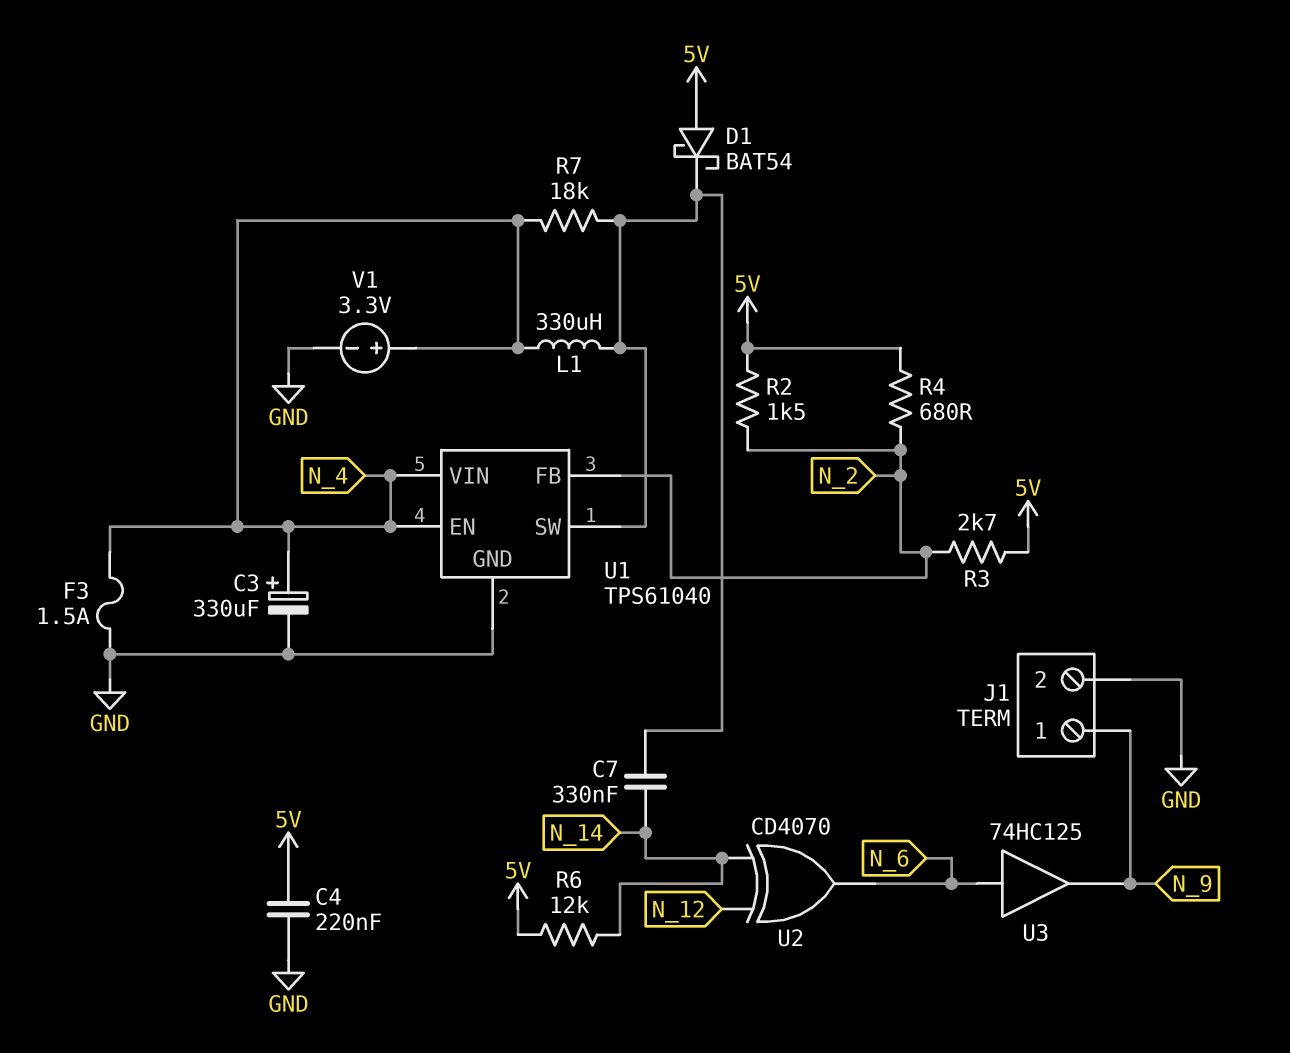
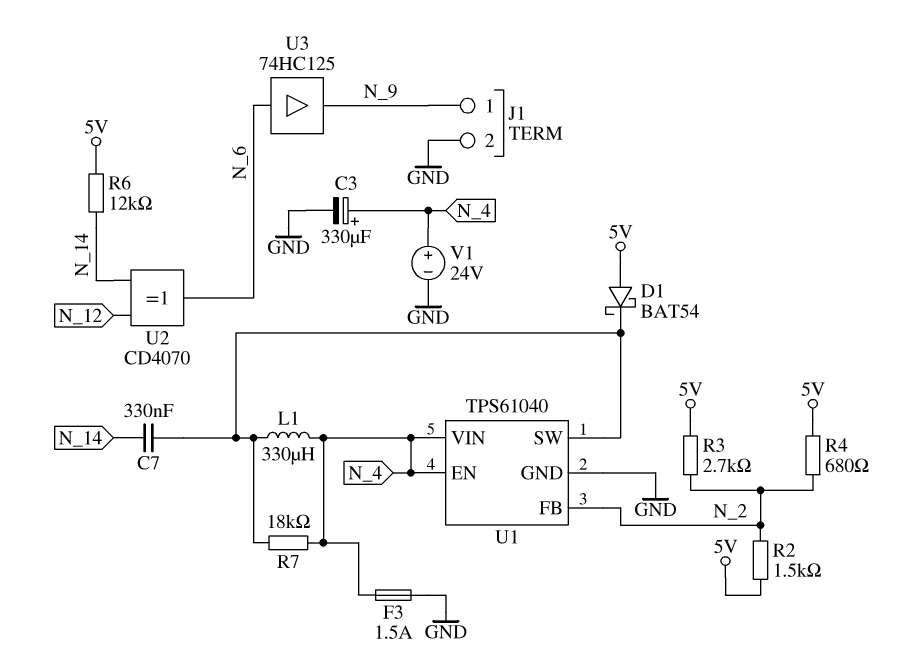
C4: 220nF (5V, GND) -> none
V1: 3.3V (plus N_4, minus GND) -> 24V (plus N_4, minus GND)

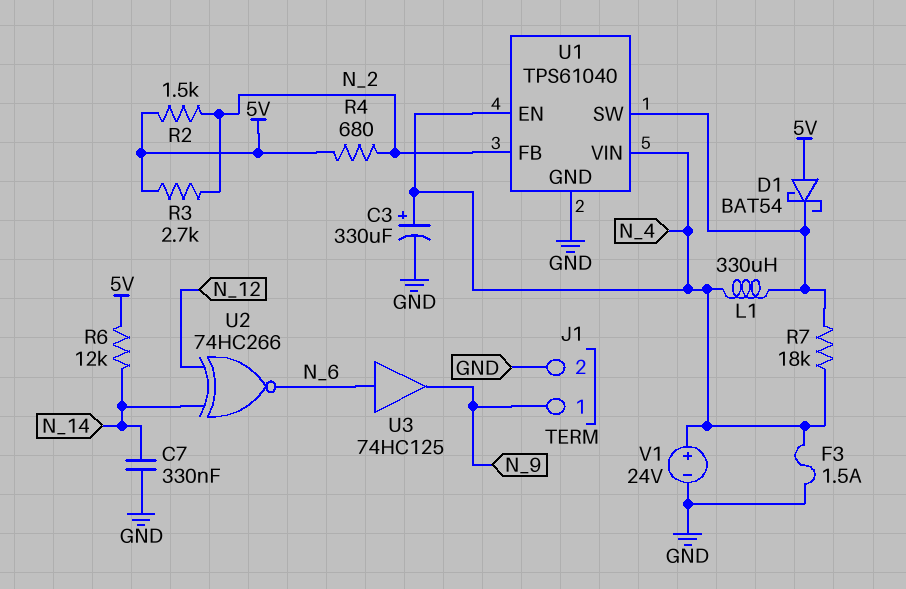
C7: 330nF (N_14, U1/SW) -> 330nF (GND, N_14)
U2: XOR CD4070 (in N_12, in N_14, out N_6) -> XNOR 74HC266 (in N_12, in N_14, out N_6)

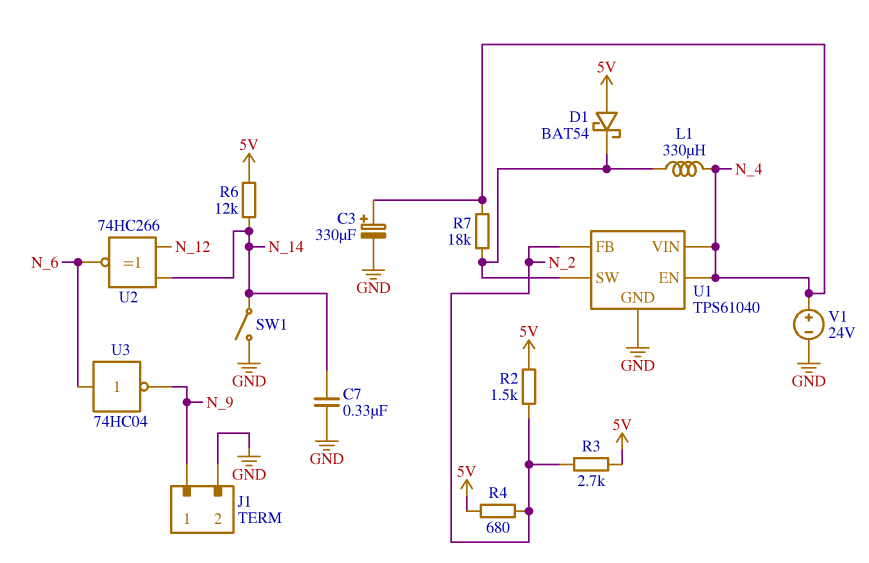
F3: 1.5A (GND, N_4) -> none
SW1: none -> switch (GND, N_14)
U3: buffer 74HC125 (in N_6, out N_9) -> NOT 74HC04 (in N_6, out N_9)

